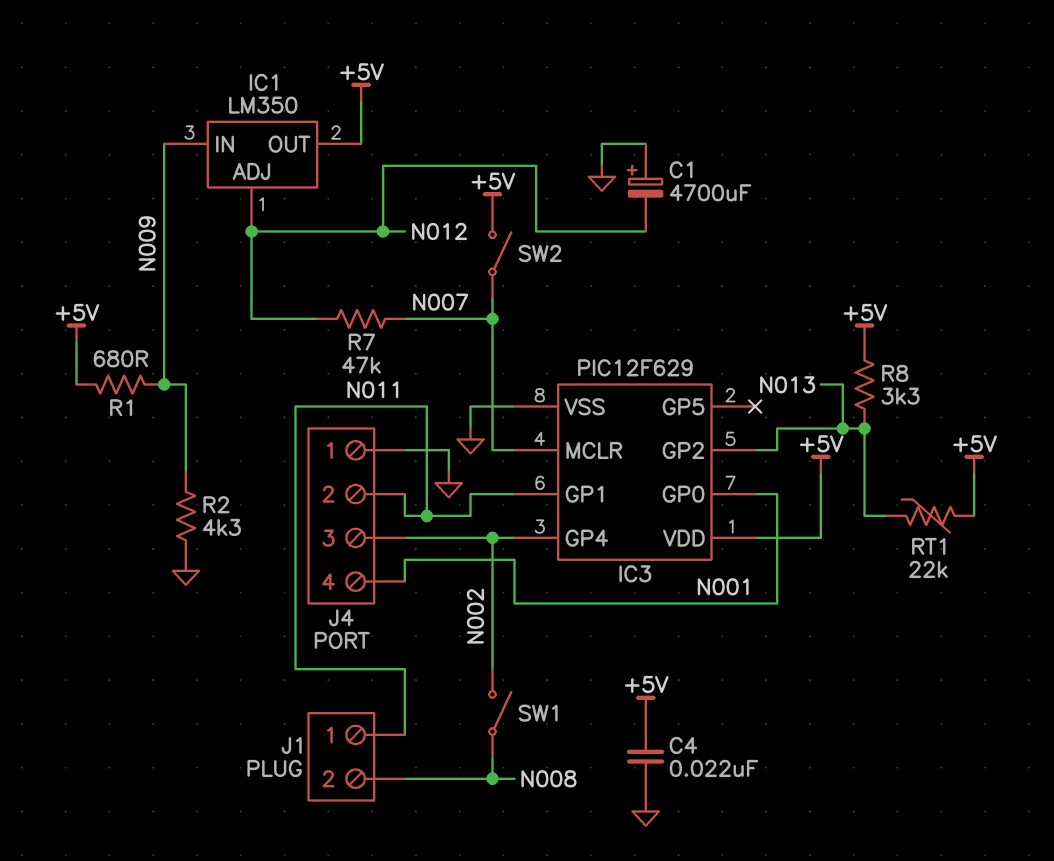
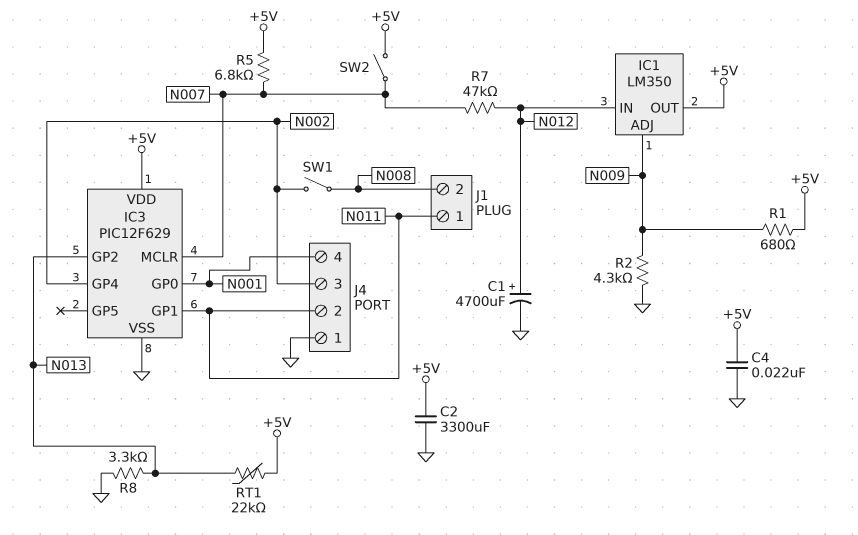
C1: 4700uF (plus GND, minus N012) -> 4700uF (plus N012, minus GND)
C2: none -> 3300uF (+5V, GND)
IC1 pin ADJ: N012 -> N009
IC1 pin IN: N009 -> N012
R5: none -> 6.8k (+5V, N007)
R8: 3.3k (+5V, N013) -> 3.3k (GND, N013)

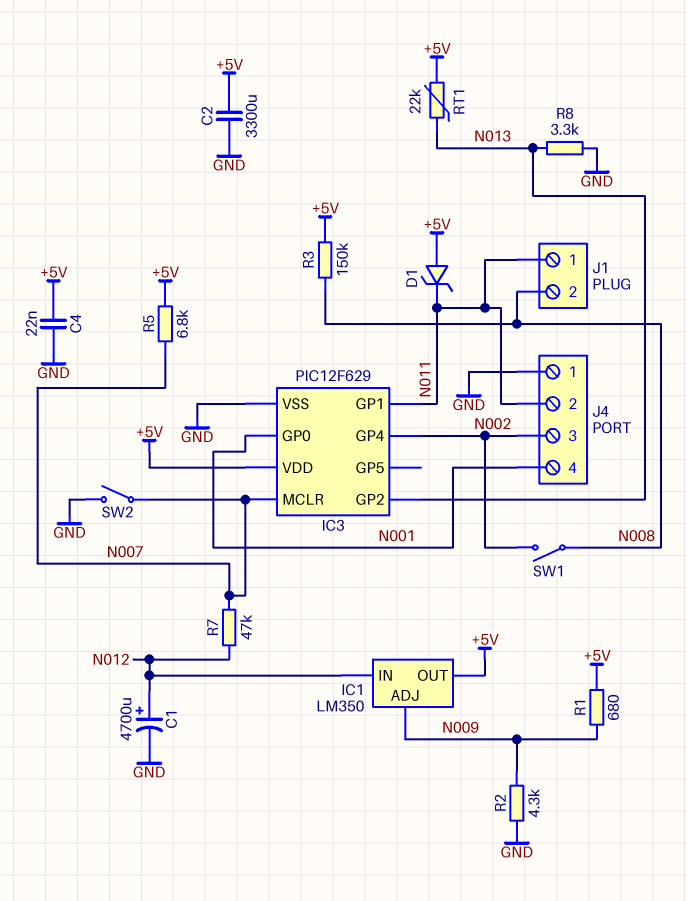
D1: none -> zener (A +5V, K N011)
R3: none -> 150k (+5V, N008)
SW2: switch (+5V, N007) -> switch (GND, N007)

